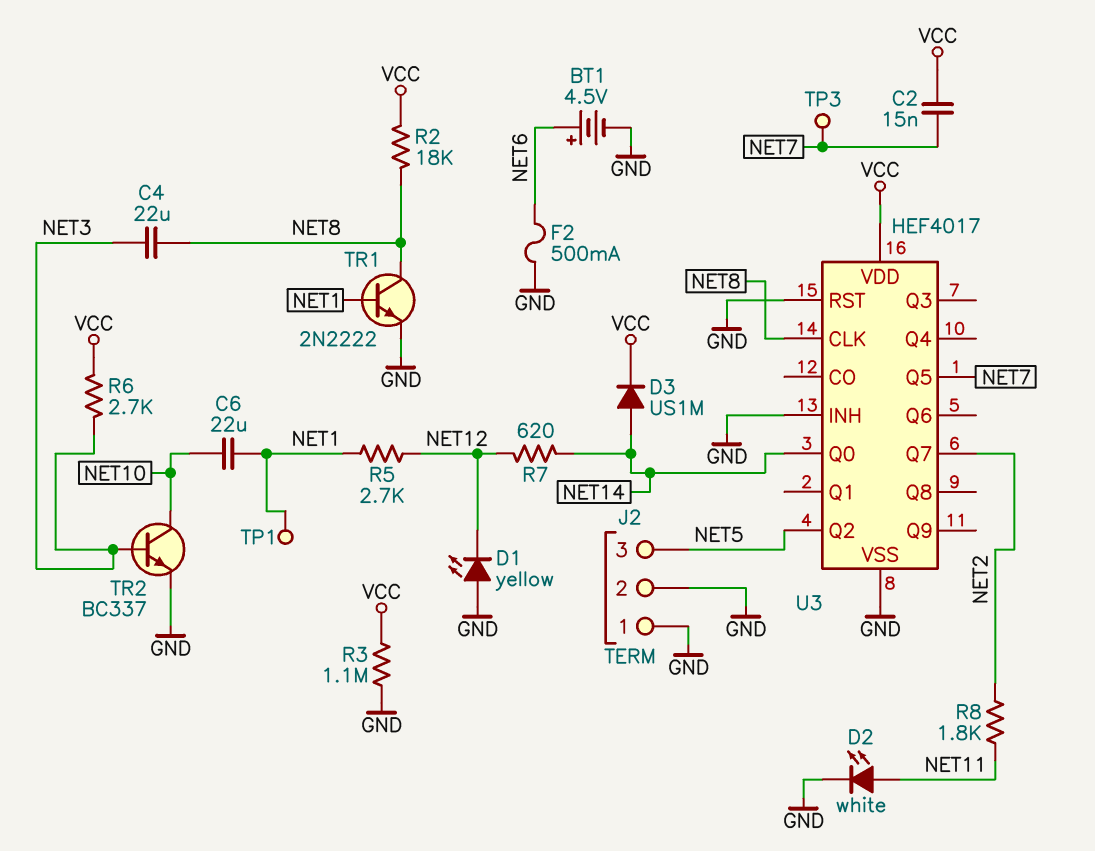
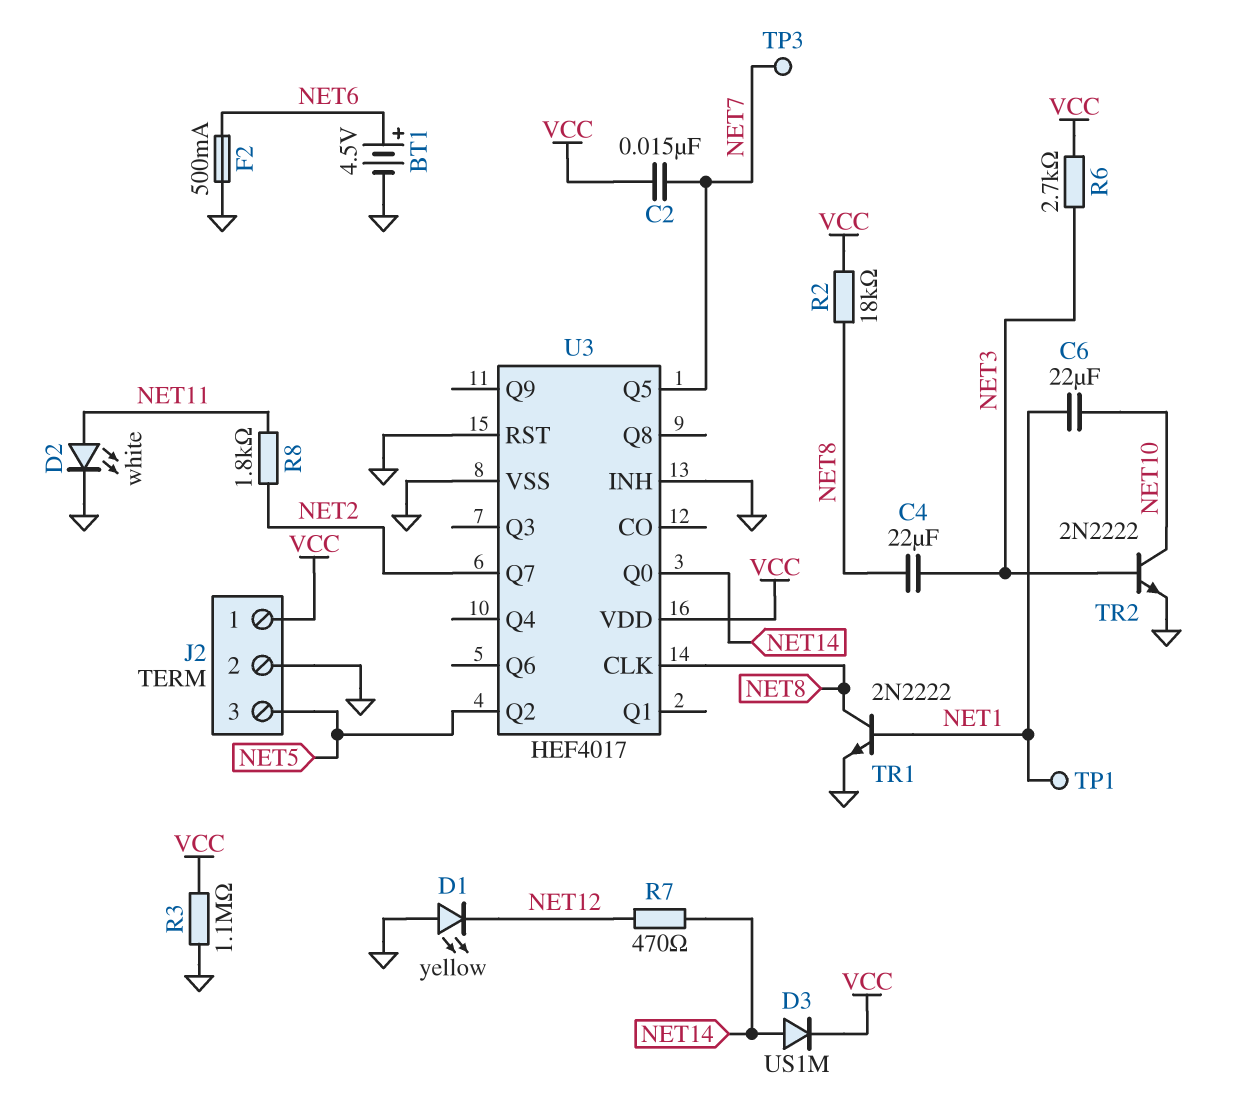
J2 pin 1: GND -> VCC
R5: 2.7k (NET1, NET12) -> none
R7: 620 (NET12, NET14) -> 470 (NET12, NET14)
TR2: NPN BC337 (B NET3, C NET10, E GND) -> NPN 2N2222 (B NET3, C NET10, E GND)

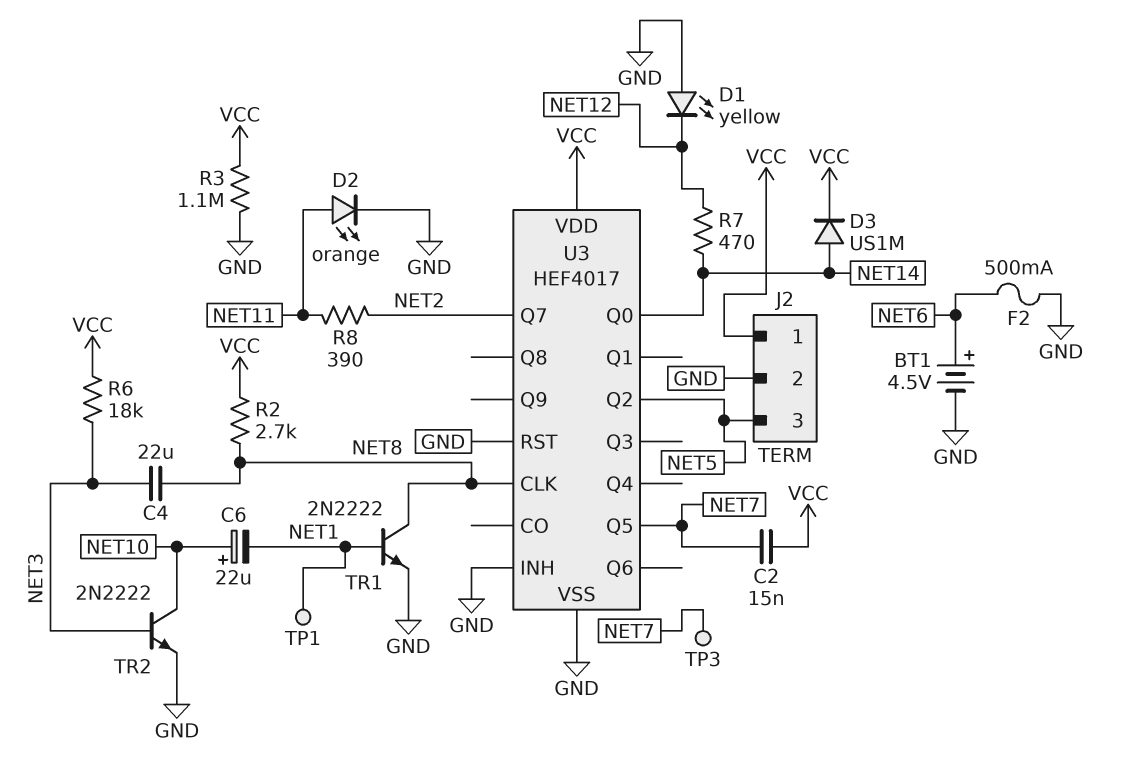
C6: 22uF (NET1, NET10) -> 22uF (plus NET10, minus NET1)
D2: LED white (A NET11, K GND) -> LED orange (A NET11, K GND)
R2: 18k (NET8, VCC) -> 2.7k (NET8, VCC)
R6: 2.7k (NET3, VCC) -> 18k (NET3, VCC)
R8: 1.8k (NET2, NET11) -> 390 (NET2, NET11)

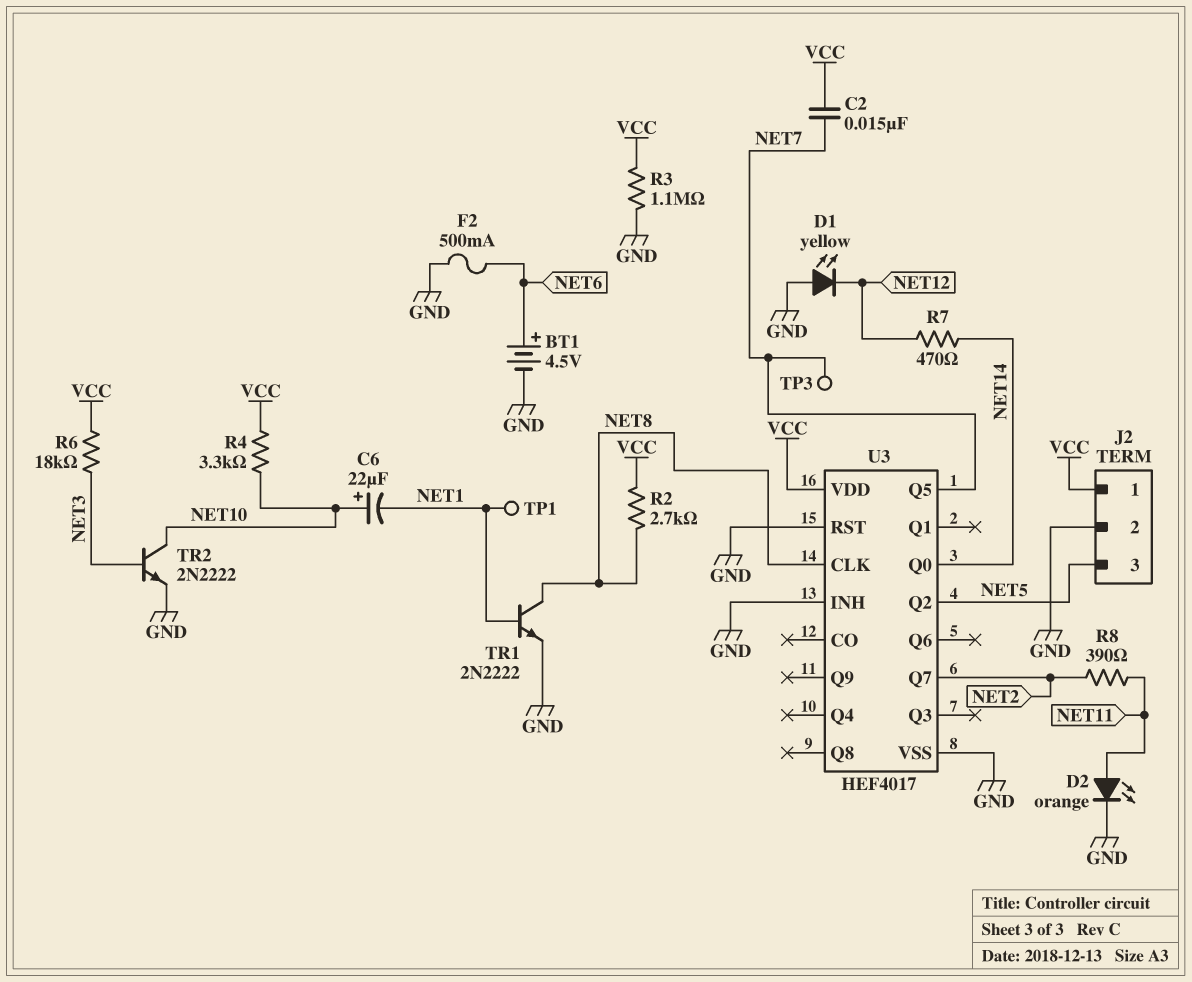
C4: 22uF (NET3, NET8) -> none
D3: diode US1M (A NET14, K VCC) -> none
R4: none -> 3.3k (NET10, VCC)

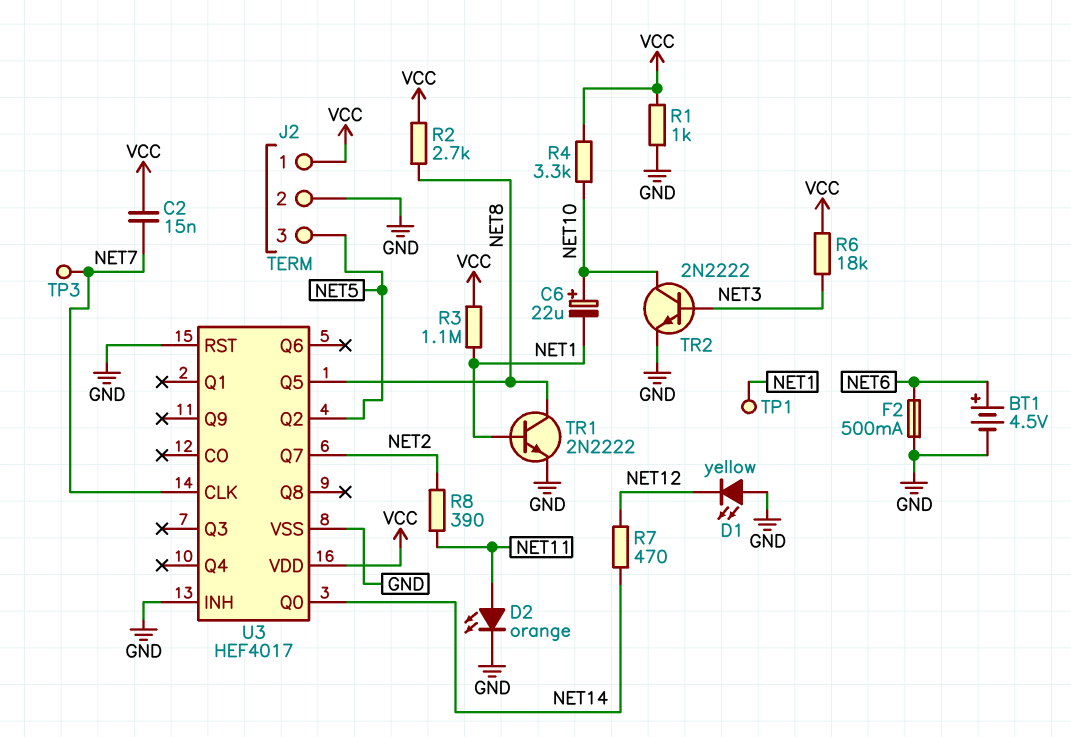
R1: none -> 1k (GND, VCC)
R3: 1.1M (GND, VCC) -> 1.1M (NET1, VCC)
U3 pin CLK: NET8 -> NET7
U3 pin Q5: NET7 -> NET8

